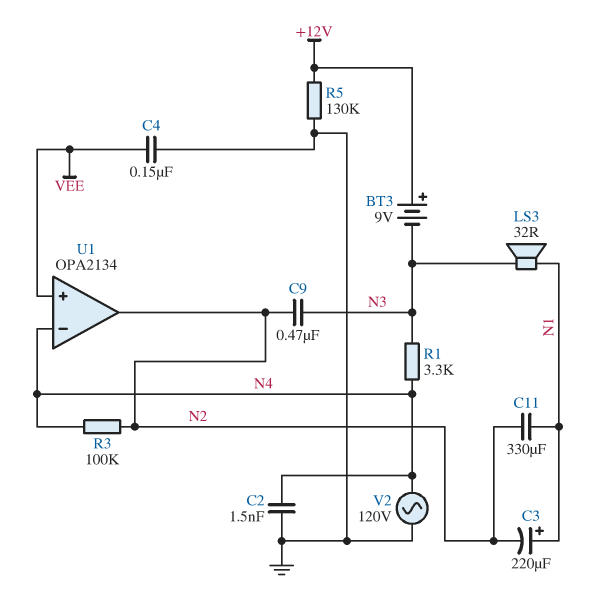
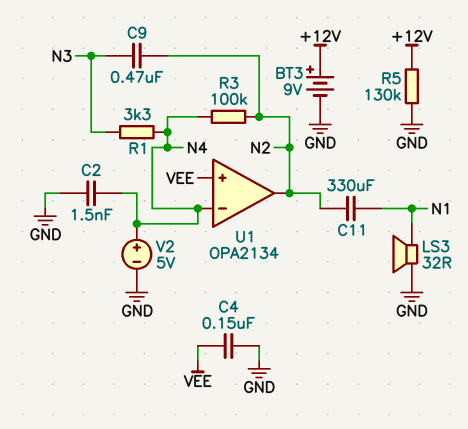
BT3: 9V (plus +12V, minus N3) -> 9V (plus +12V, minus GND)
C3: 220uF (plus N1, minus N2) -> none
LS3: speaker 32R (N1, N3) -> speaker 32R (GND, N1)
V2: AC 120V (GND, N4) -> 5V (plus N4, minus GND)

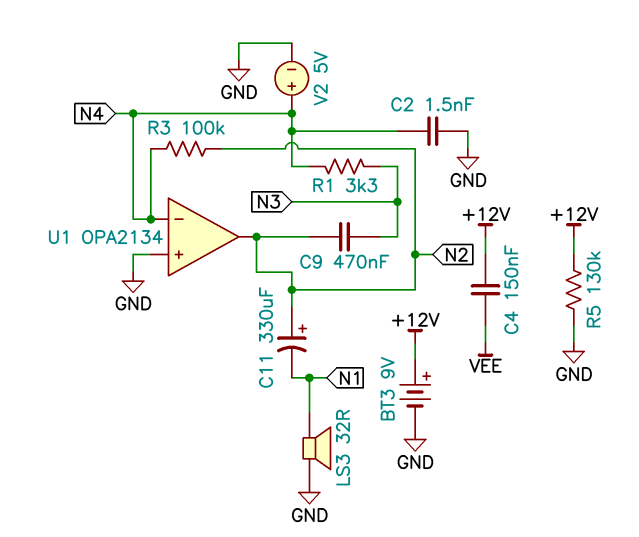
C4: 150nF (GND, VEE) -> 150nF (+12V, VEE)
C11: 330uF (N1, N2) -> 330uF (plus N2, minus N1)
U1 pin in+: VEE -> GND

